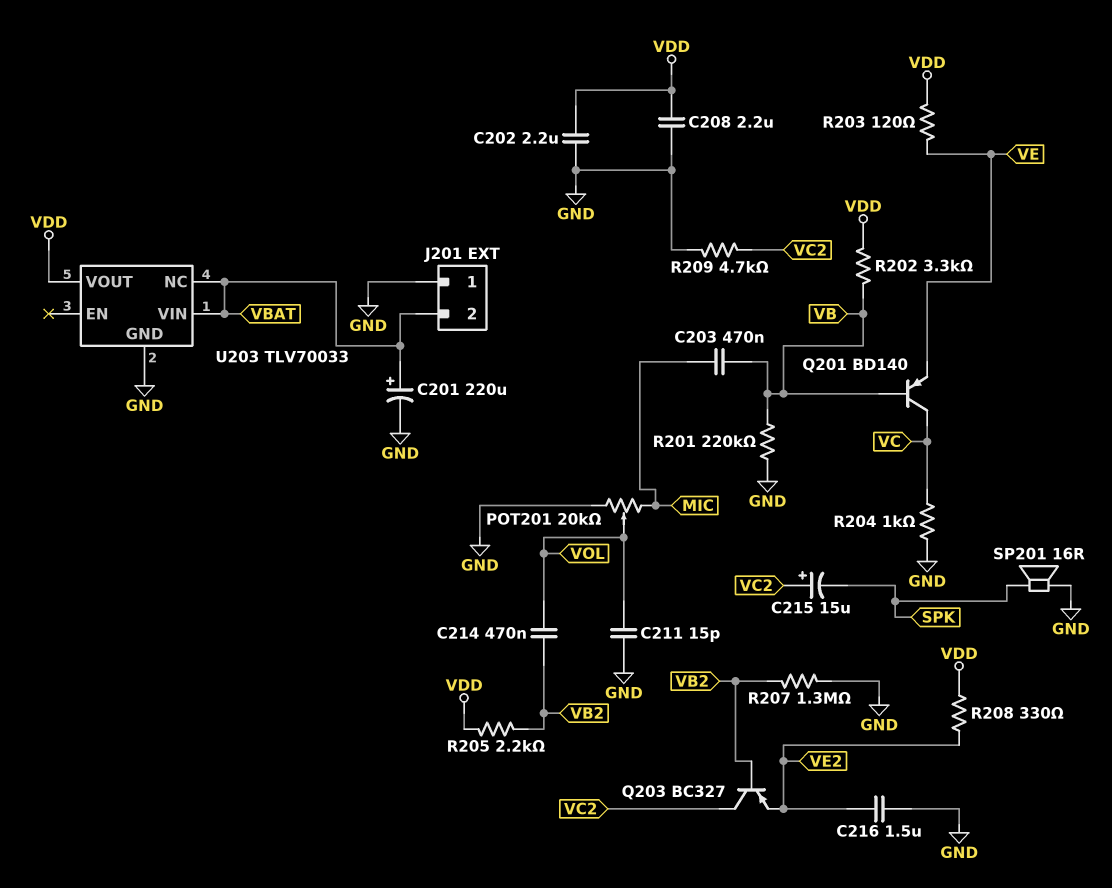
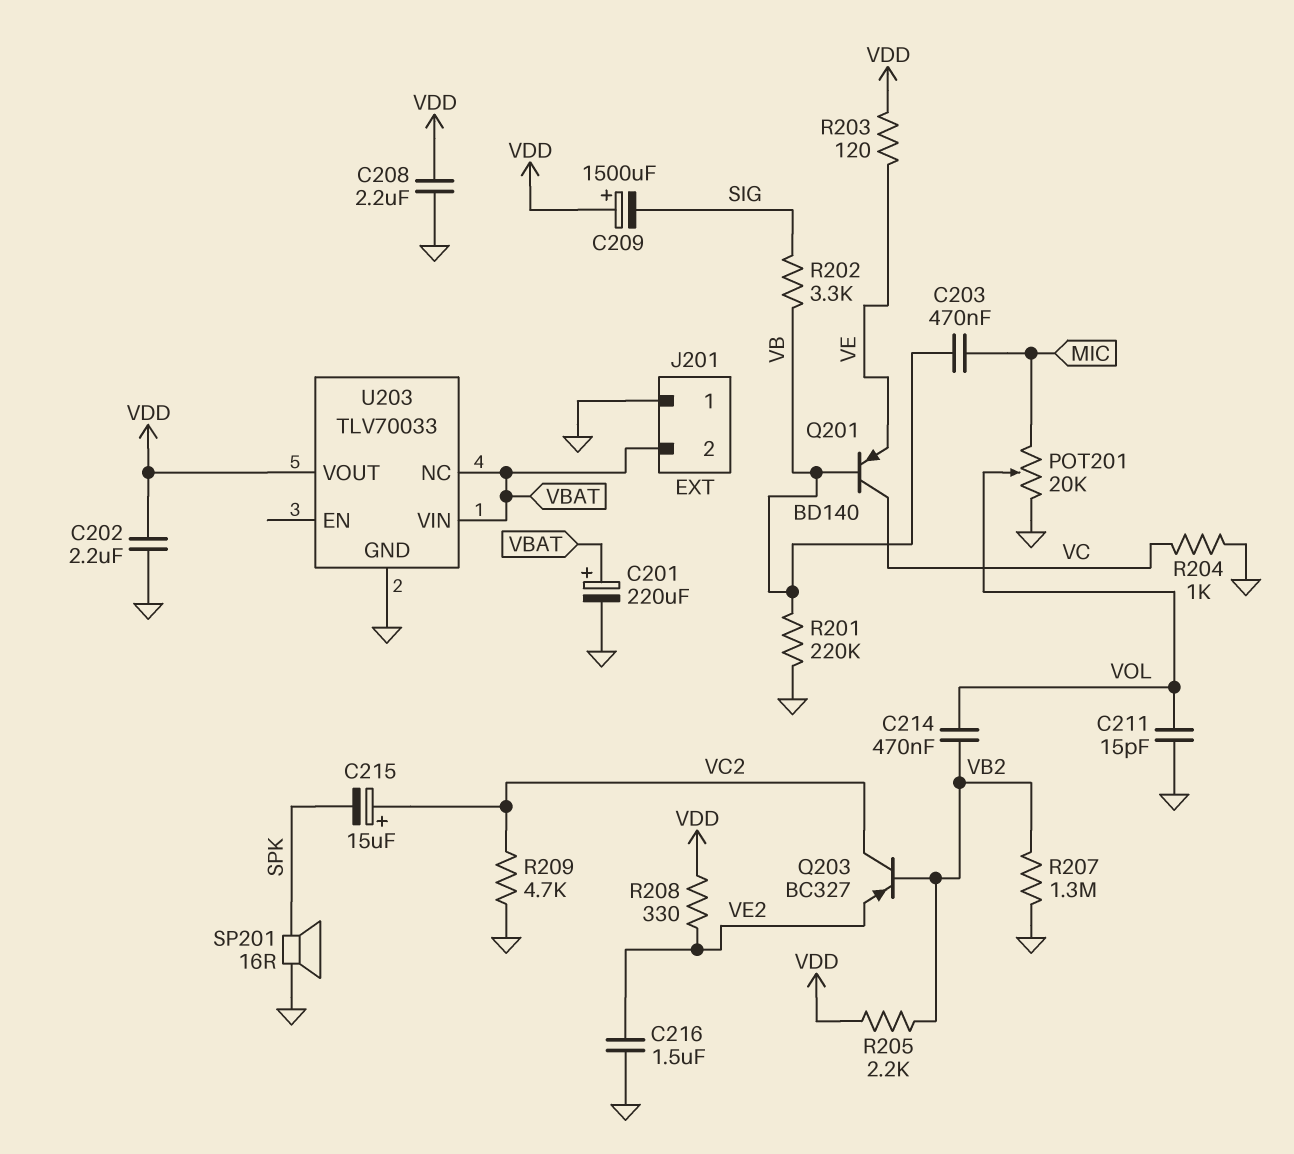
C209: none -> 1500uF (plus VDD, minus SIG)
R202: 3.3k (VB, VDD) -> 3.3k (SIG, VB)

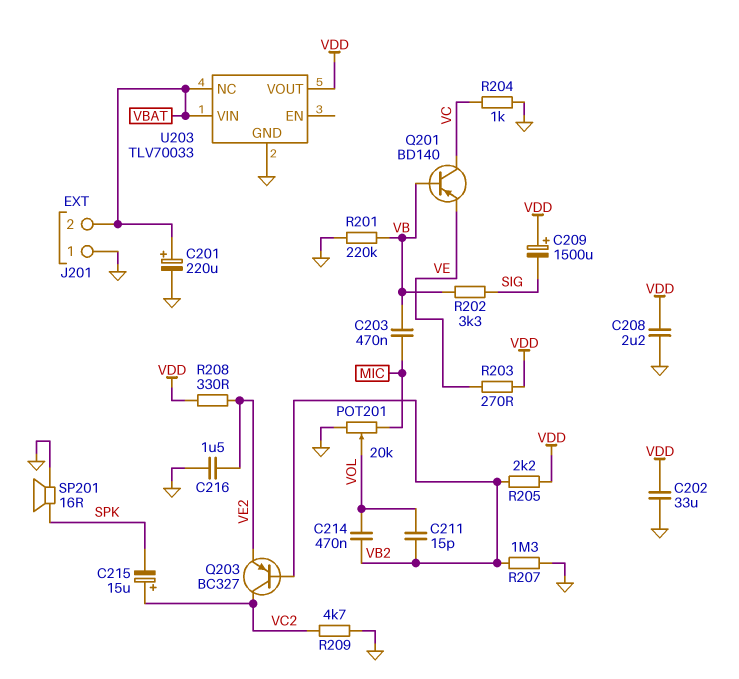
C202: 2.2uF (GND, VDD) -> 33uF (GND, VDD)
C211: 15pF (GND, VOL) -> 15pF (VB2, VOL)
R203: 120 (VDD, VE) -> 270 (VDD, VE)

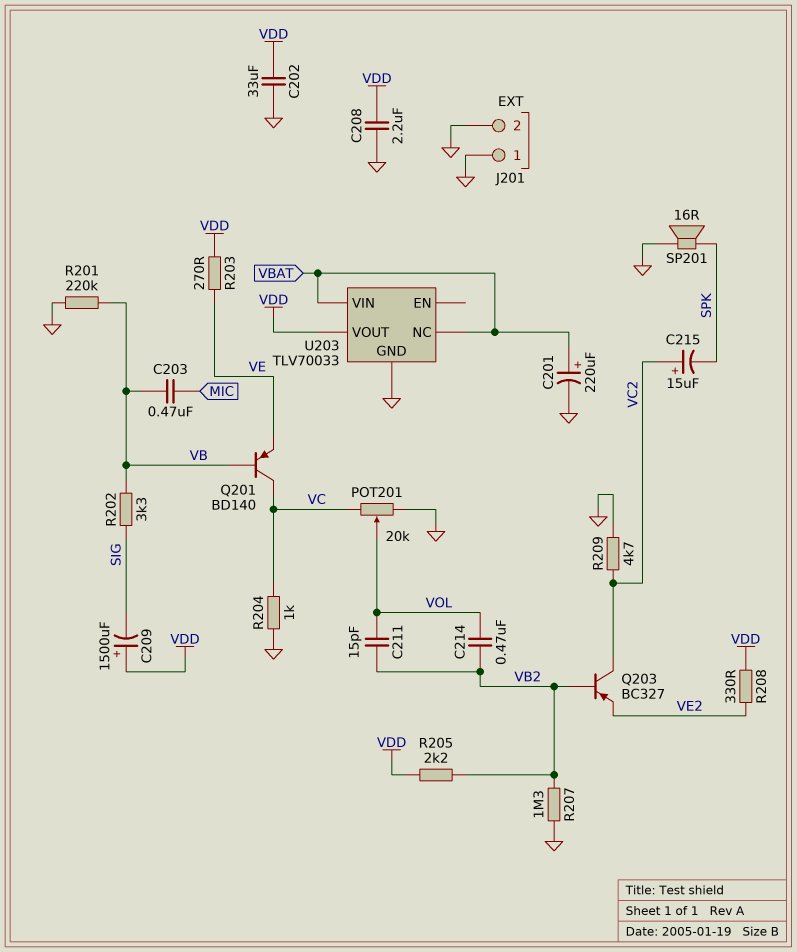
C216: 1.5uF (GND, VE2) -> none
J201 pin 2: VBAT -> GND
POT201: 20k (GND, MIC, wiper VOL) -> 20k (GND, VC, wiper VOL)

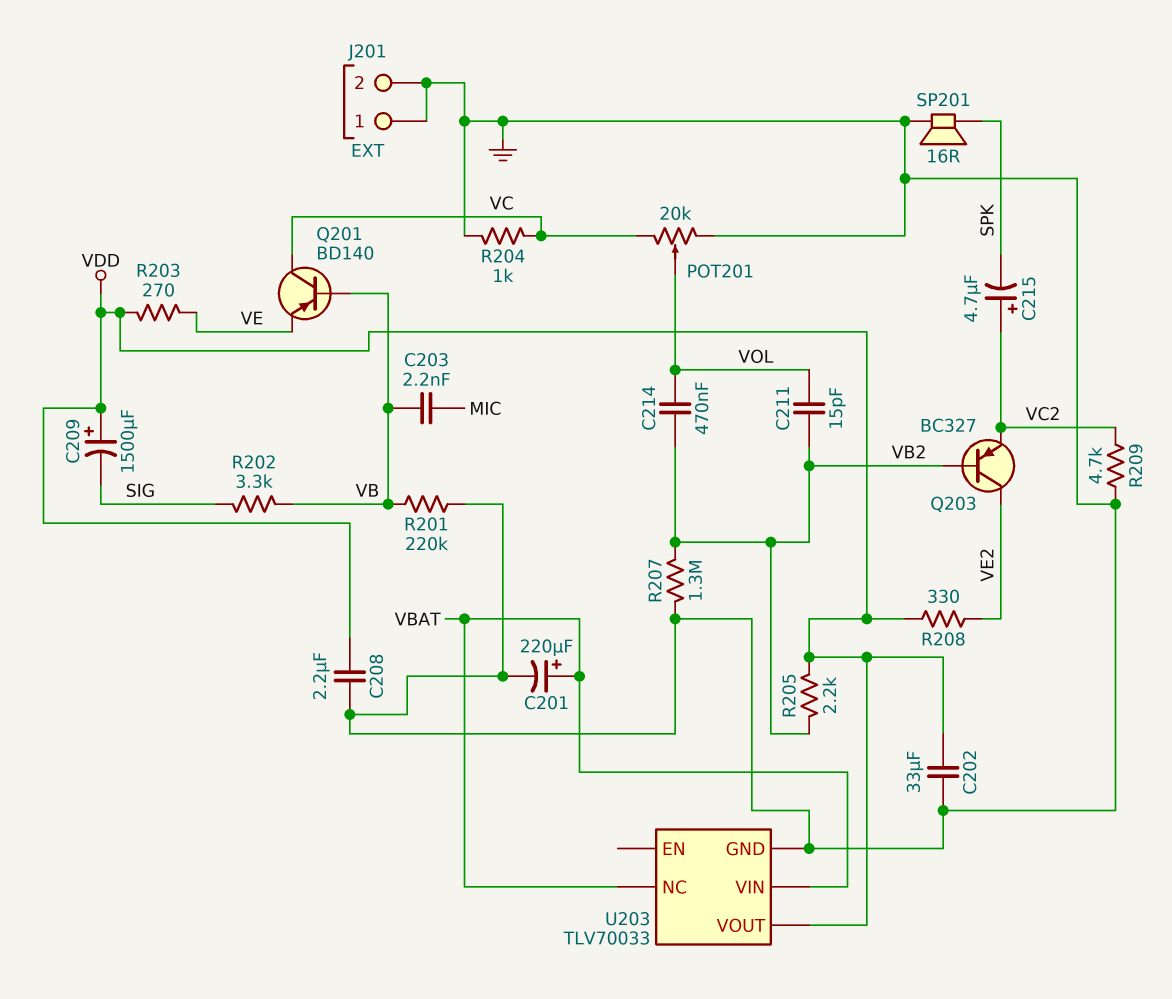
C203: 470nF (MIC, VB) -> 2.2nF (MIC, VB)
C215: 15uF (plus VC2, minus SPK) -> 4.7uF (plus VC2, minus SPK)
Q203: PNP BC327 (B VB2, C VC2, E VE2) -> PNP BC327 (B VB2, C VE2, E VC2)

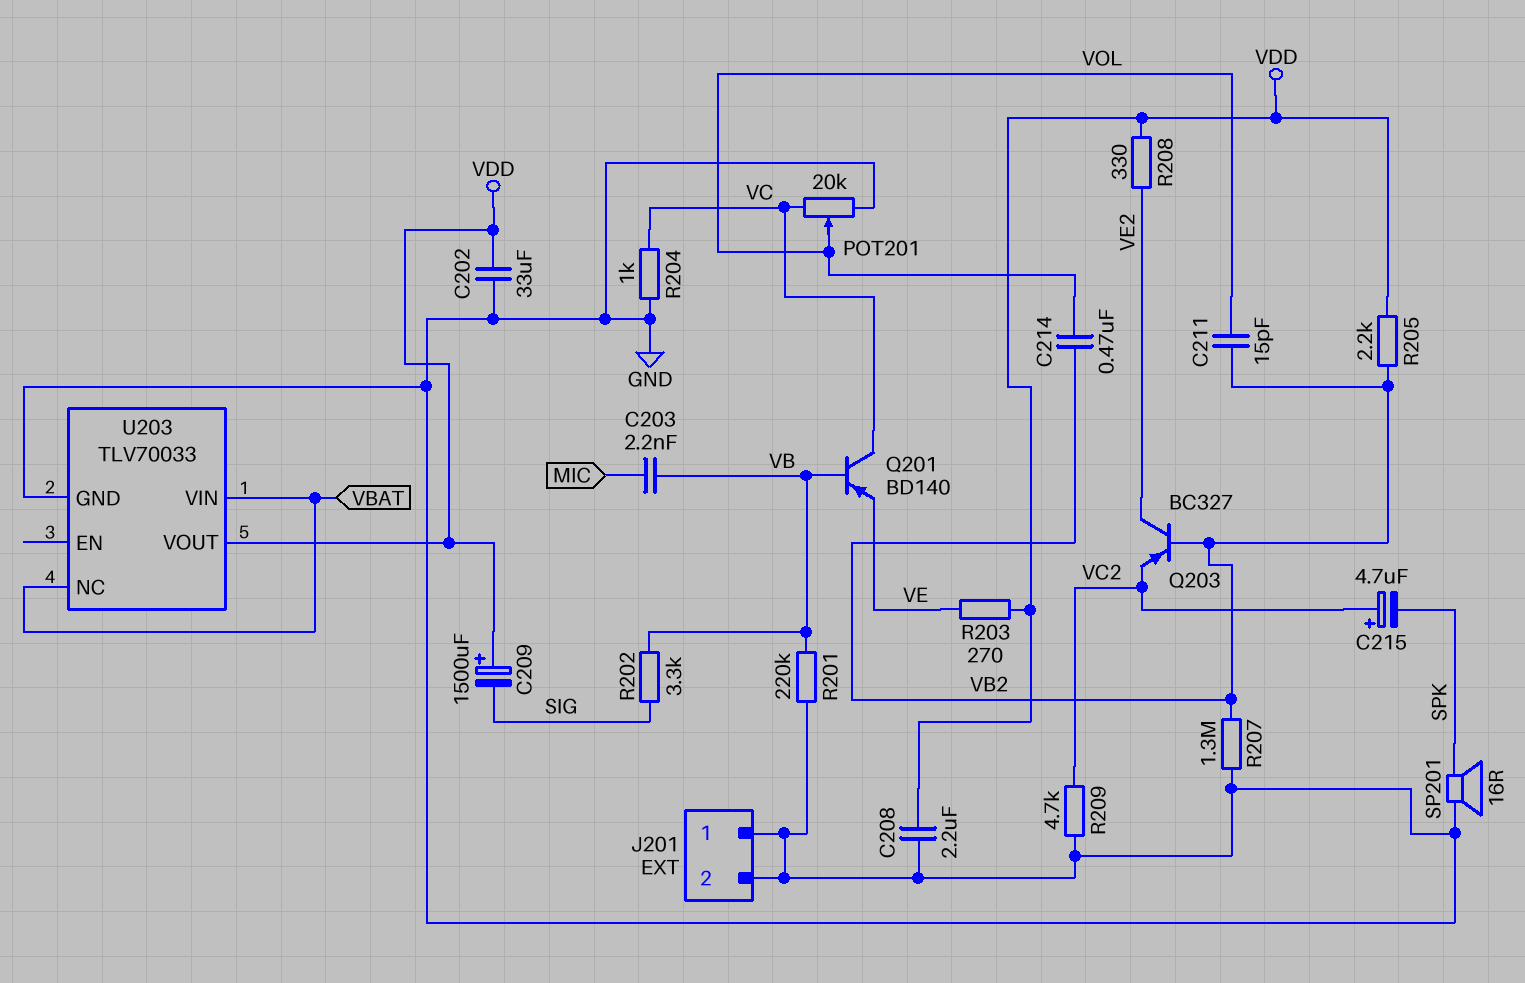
C201: 220uF (plus VBAT, minus GND) -> none

